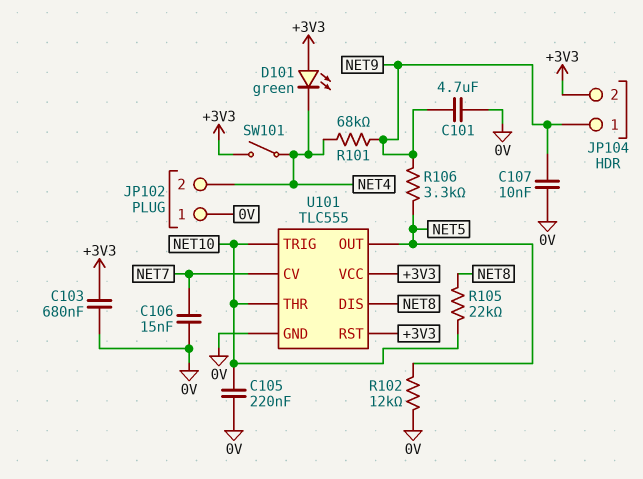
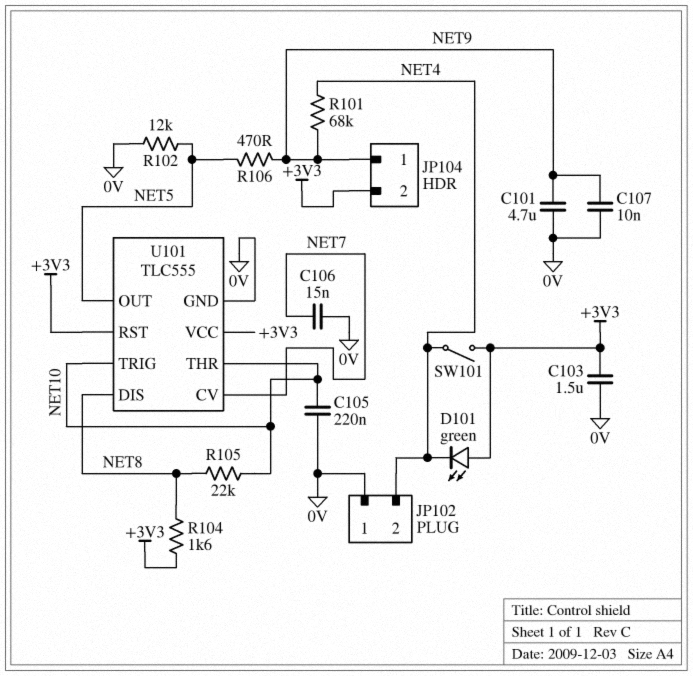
C103: 680nF (+3V3, 0V) -> 1.5uF (+3V3, 0V)
R104: none -> 1.6k (+3V3, NET8)
R106: 3.3k (NET5, NET9) -> 470 (NET5, NET9)

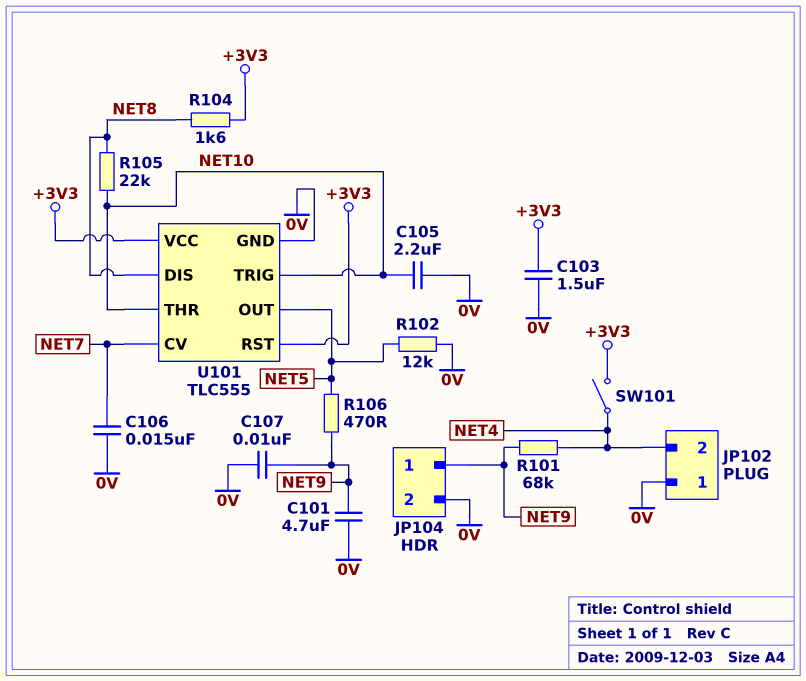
C105: 220nF (0V, NET10) -> 2.2uF (0V, NET10)
D101: LED green (A +3V3, K NET4) -> none
JP104 pin 2: +3V3 -> 0V

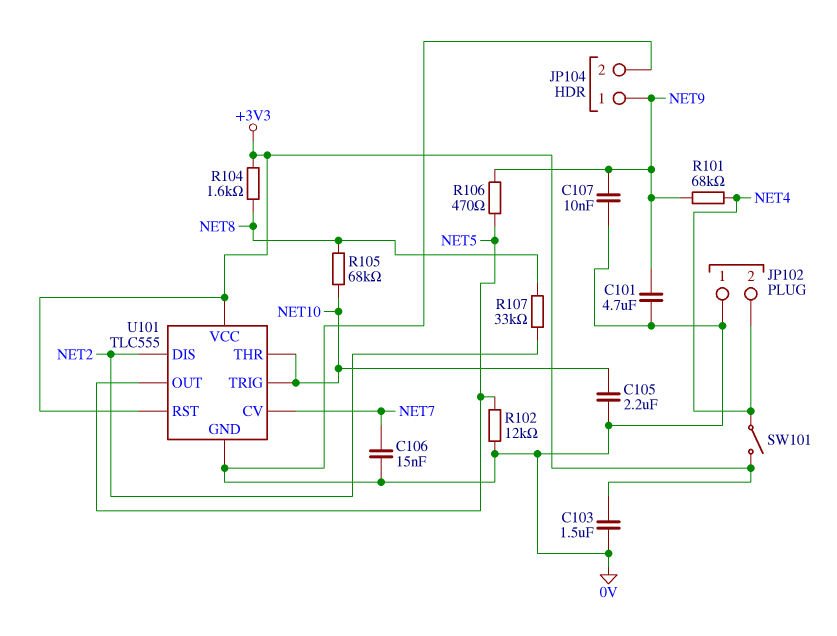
R105: 22k (NET8, NET10) -> 68k (NET8, NET10)
R107: none -> 33k (NET2, NET8)
U101 pin DIS: NET8 -> NET2

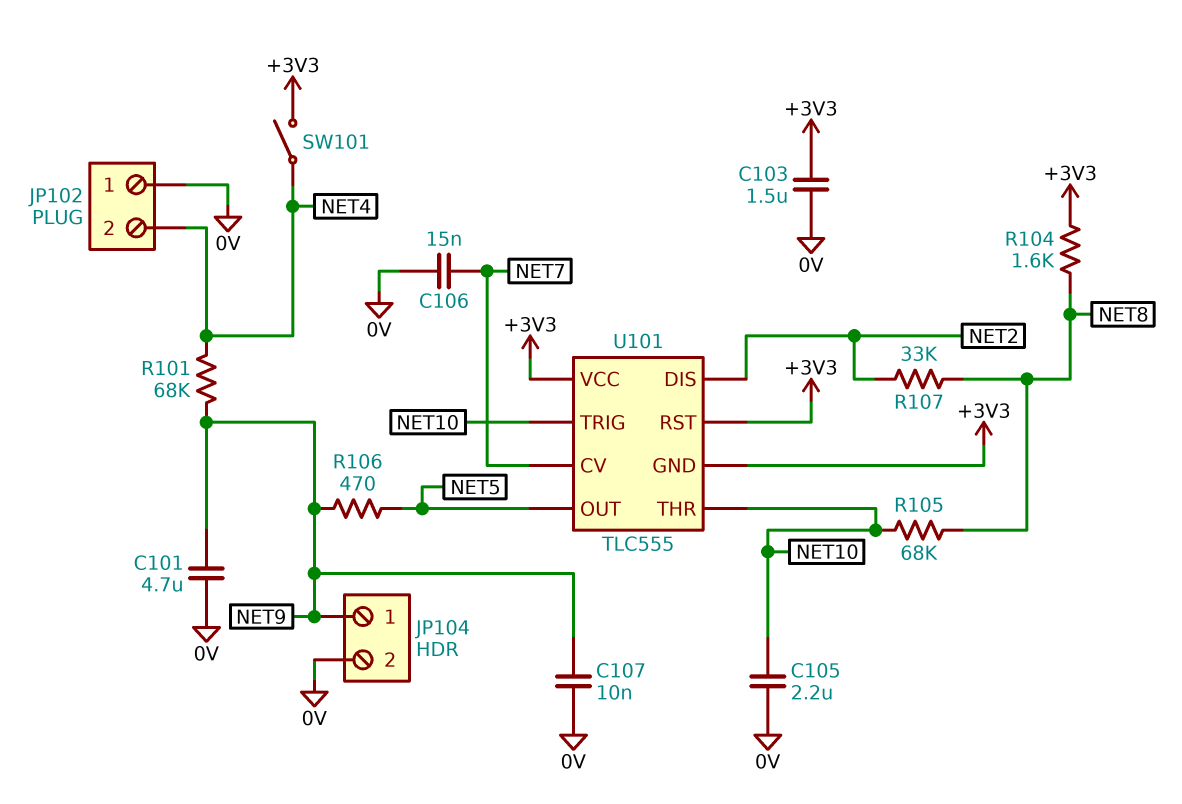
R102: 12k (0V, NET5) -> none
U101 pin GND: 0V -> +3V3

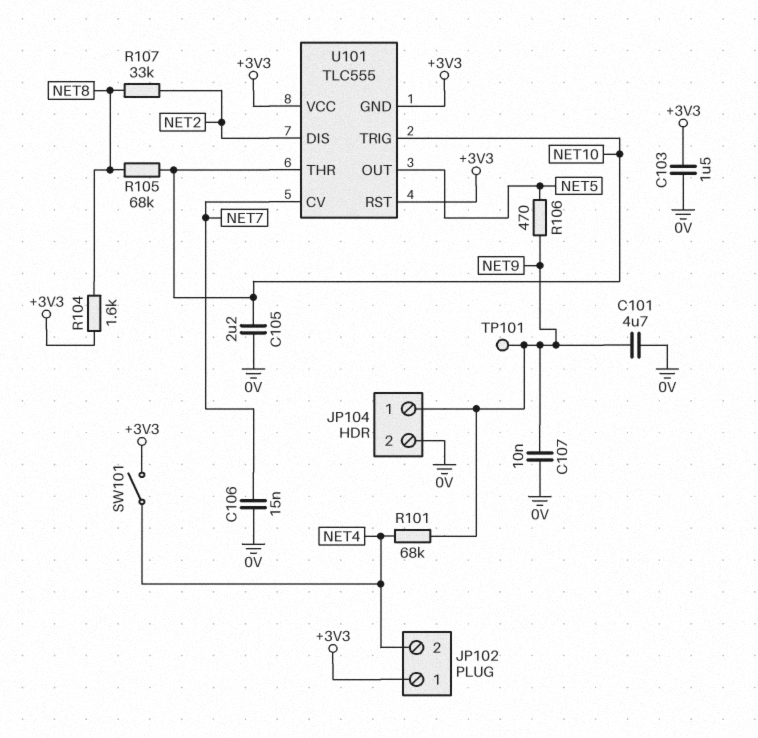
JP102 pin 1: 0V -> +3V3
TP101: none -> test point (NET9)

